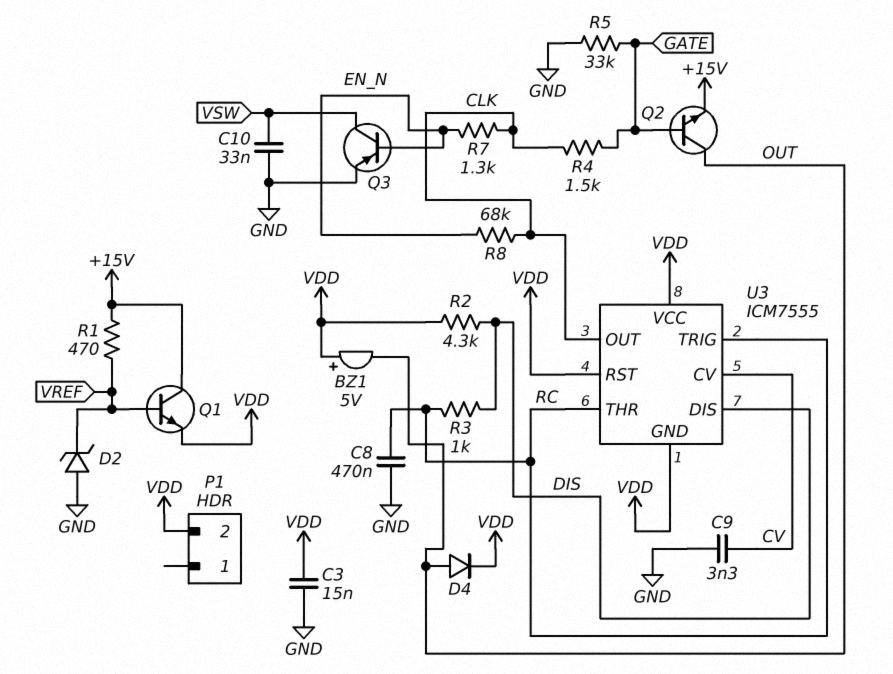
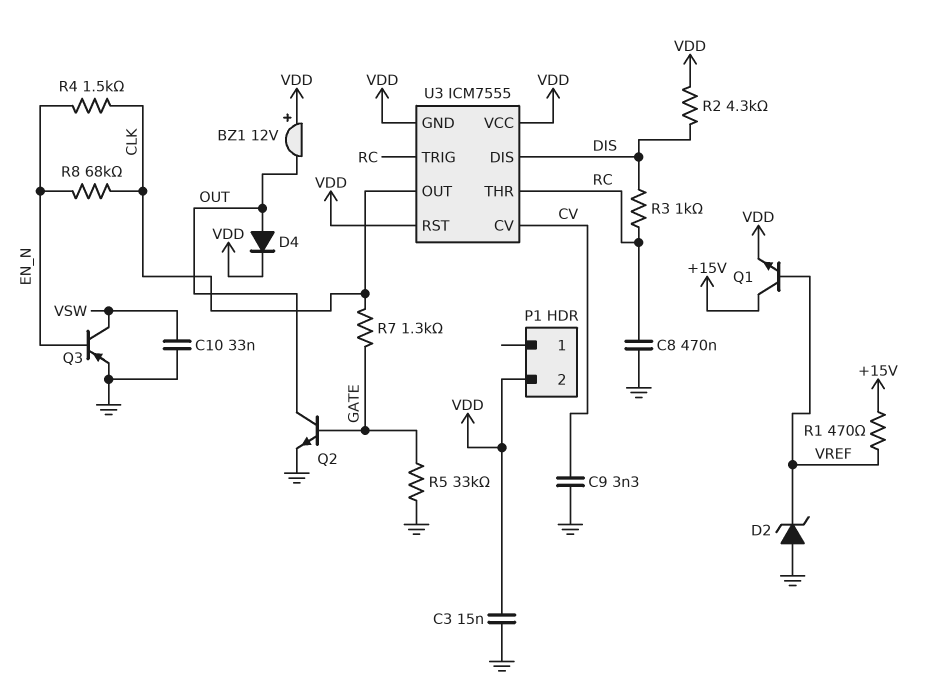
BZ1: buzzer 5V (plus VDD, minus OUT) -> buzzer 12V (plus VDD, minus OUT)
Q2: NPN (B GATE, C OUT, E +15V) -> NPN (B GATE, C OUT, E GND)
R4: 1.5k (CLK, GATE) -> 1.5k (CLK, EN_N)
R7: 1.3k (CLK, EN_N) -> 1.3k (CLK, GATE)

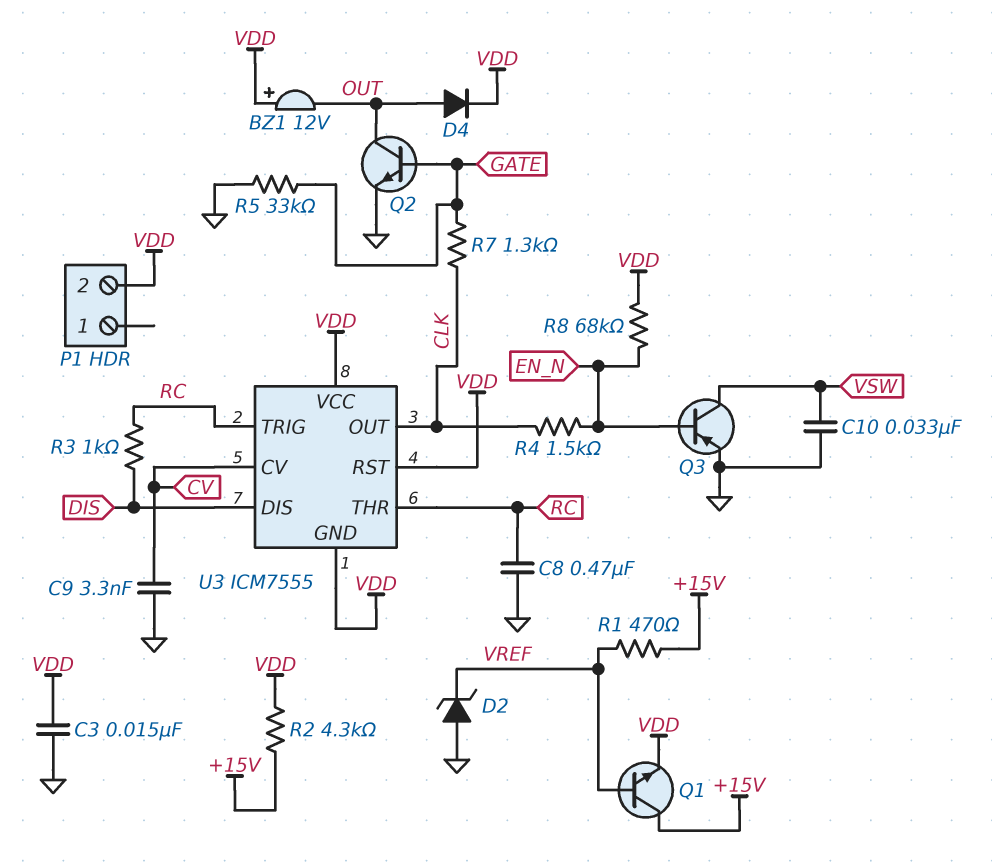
R2: 4.3k (DIS, VDD) -> 4.3k (+15V, VDD)
R8: 68k (CLK, EN_N) -> 68k (EN_N, VDD)

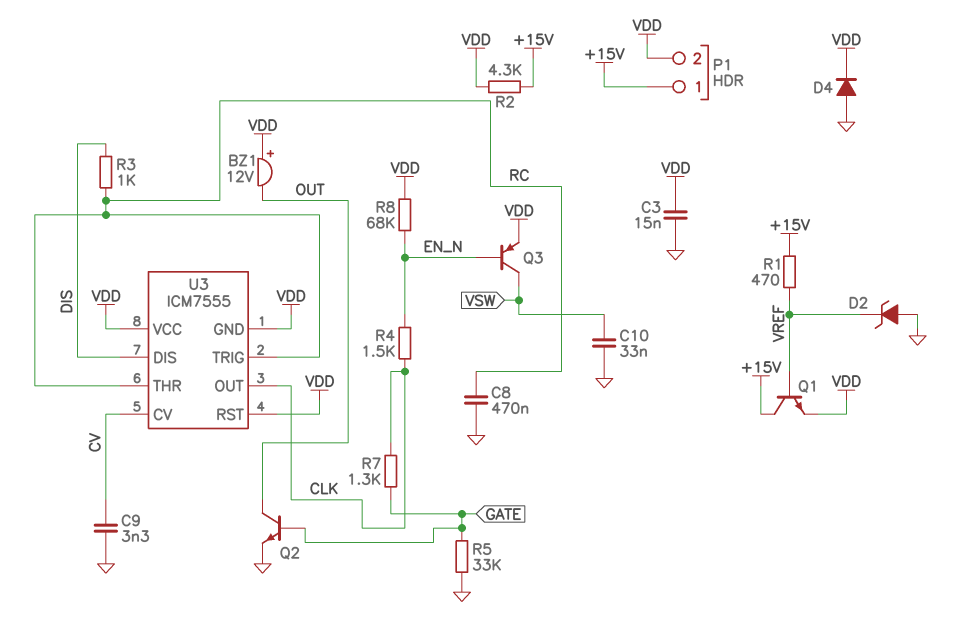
D4: diode (A OUT, K VDD) -> diode (A GND, K VDD)
P1 pin 1: none -> +15V
Q3: PNP (B EN_N, C VSW, E GND) -> PNP (B EN_N, C VSW, E VDD)

